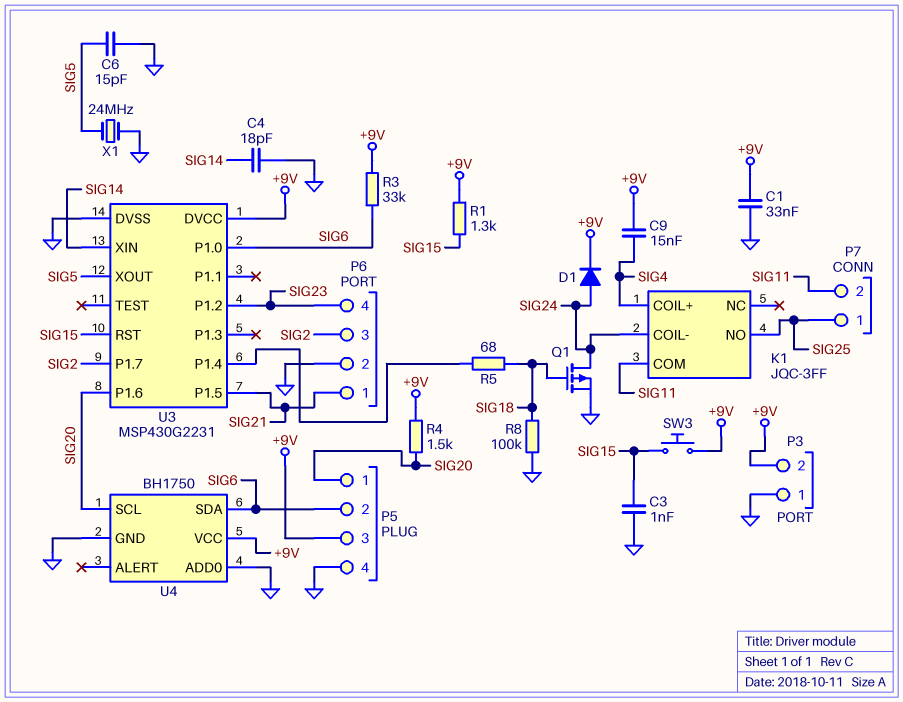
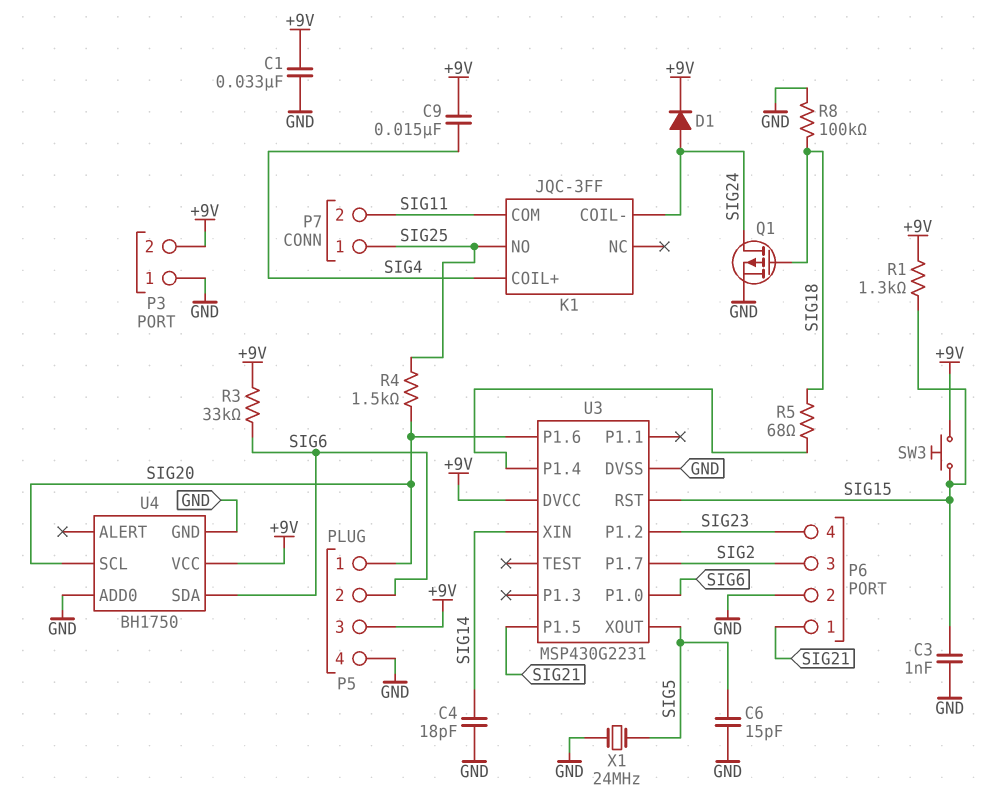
R4: 1.5k (+9V, SIG20) -> 1.5k (SIG20, SIG25)

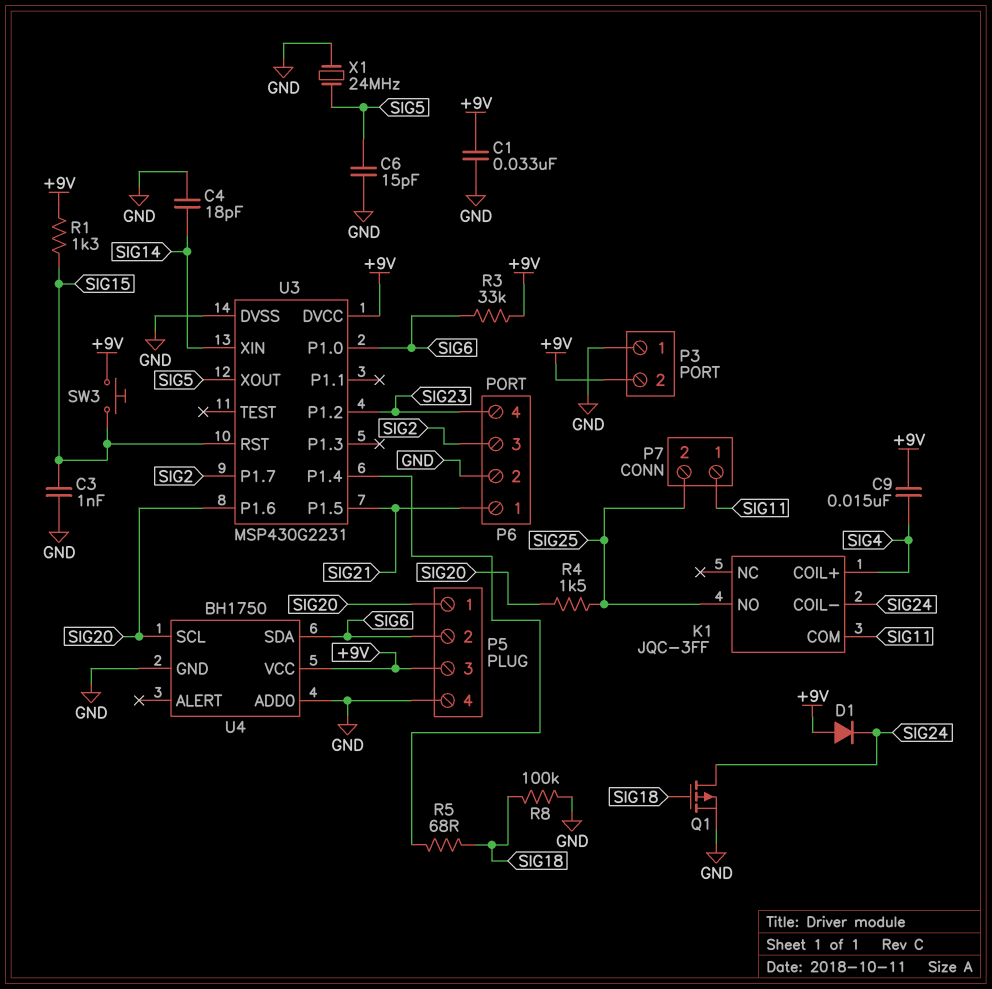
D1: diode (A SIG24, K +9V) -> diode (A +9V, K SIG24)
P7 pin 1: SIG25 -> SIG11
P7 pin 2: SIG11 -> SIG25

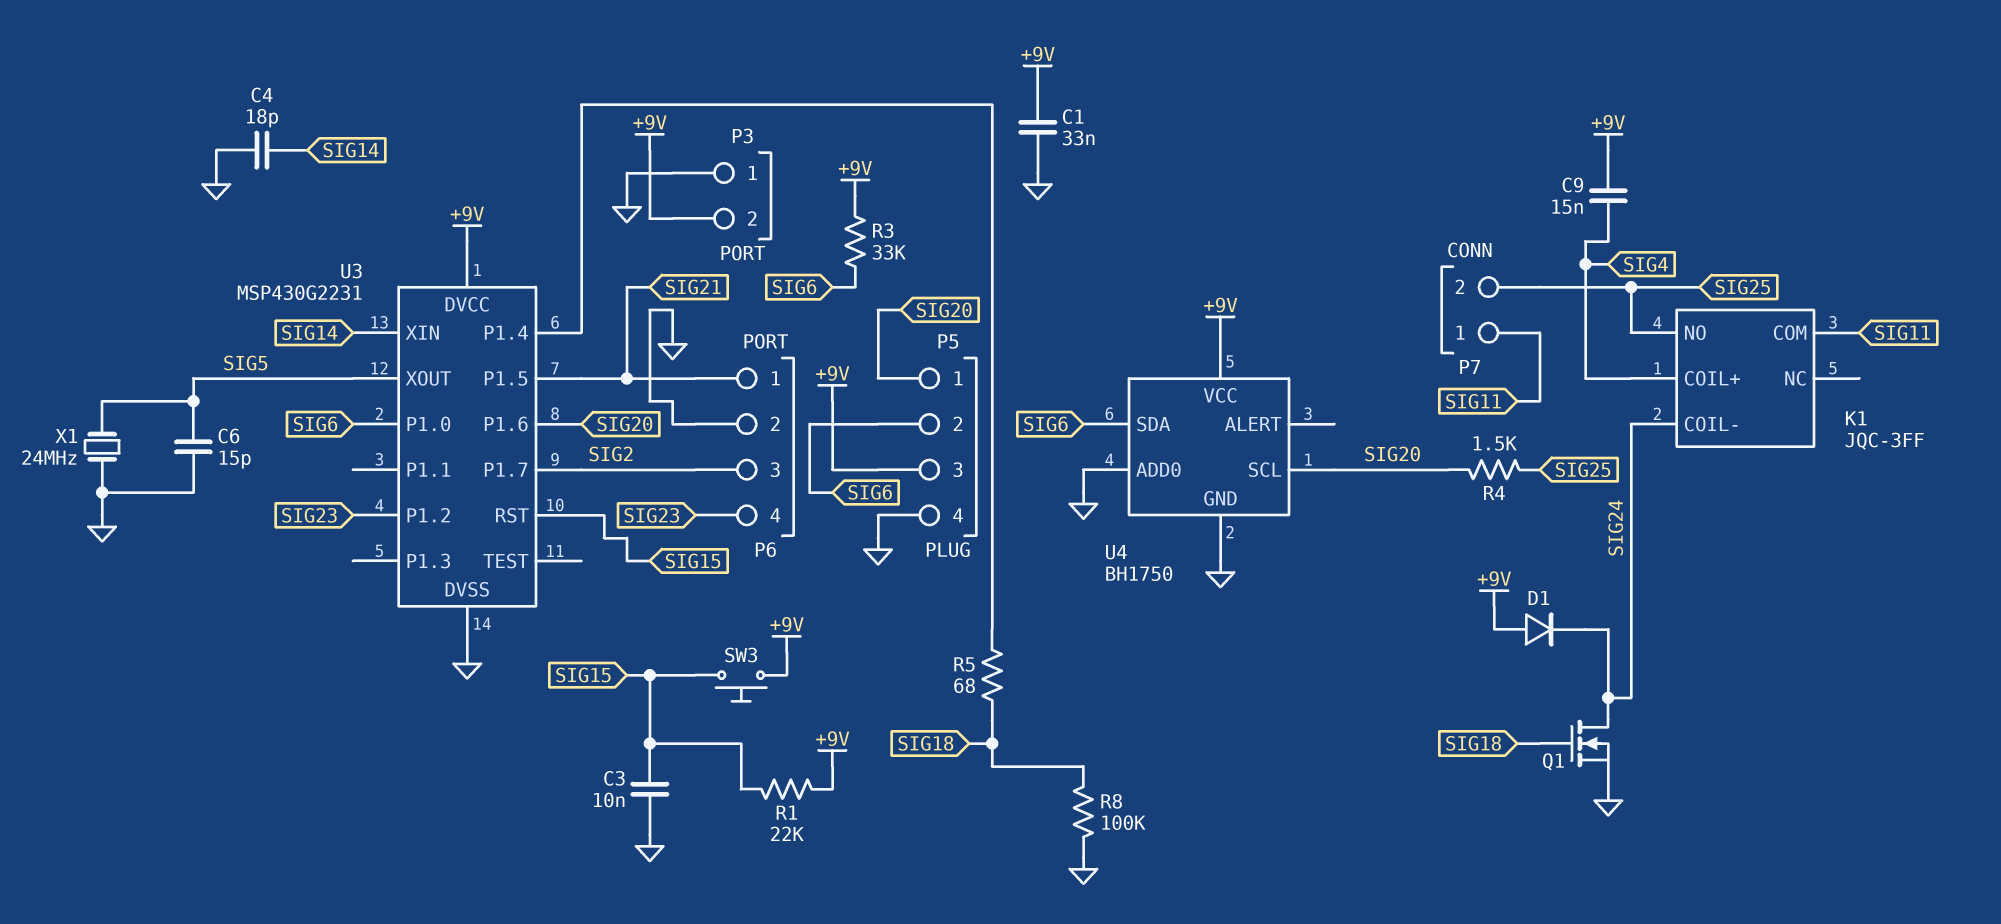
C3: 1nF (GND, SIG15) -> 10nF (GND, SIG15)
Q1: PMOS (G SIG18, D SIG24, S GND) -> NMOS (G SIG18, D SIG24, S GND)
R1: 1.3k (+9V, SIG15) -> 22k (+9V, SIG15)

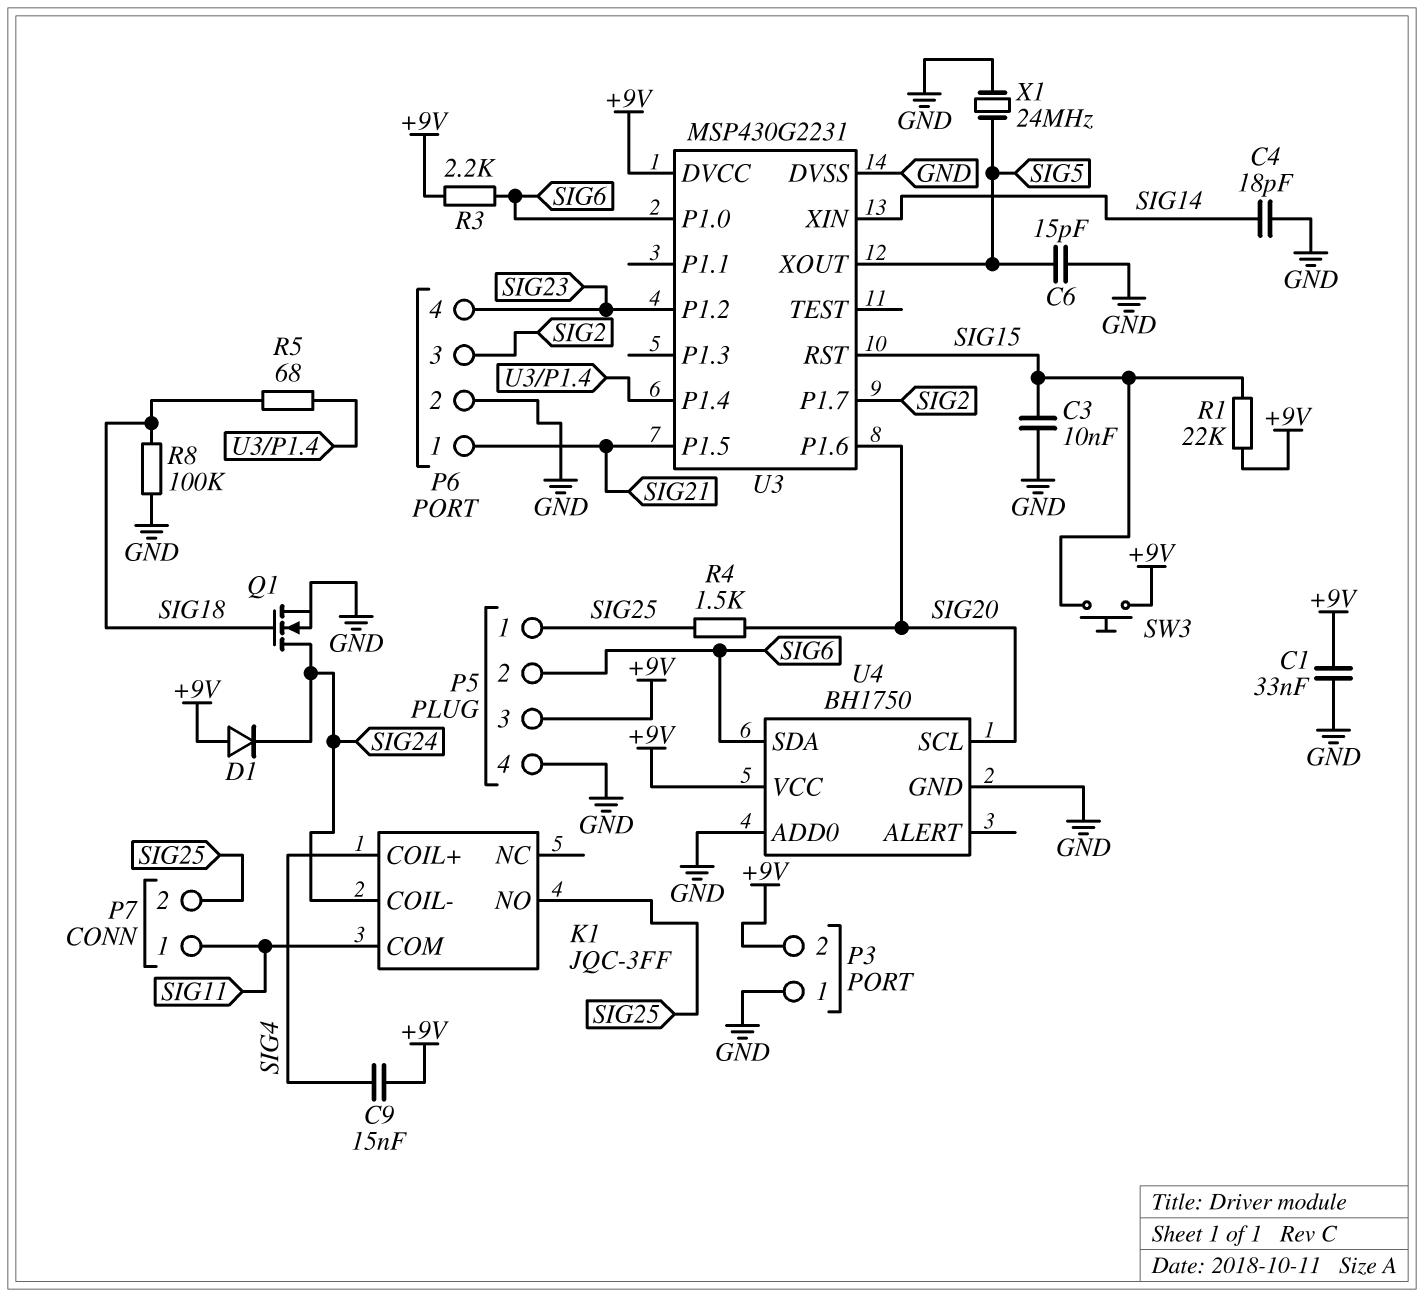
P5 pin 1: SIG20 -> SIG25
R3: 33k (+9V, SIG6) -> 2.2k (+9V, SIG6)

